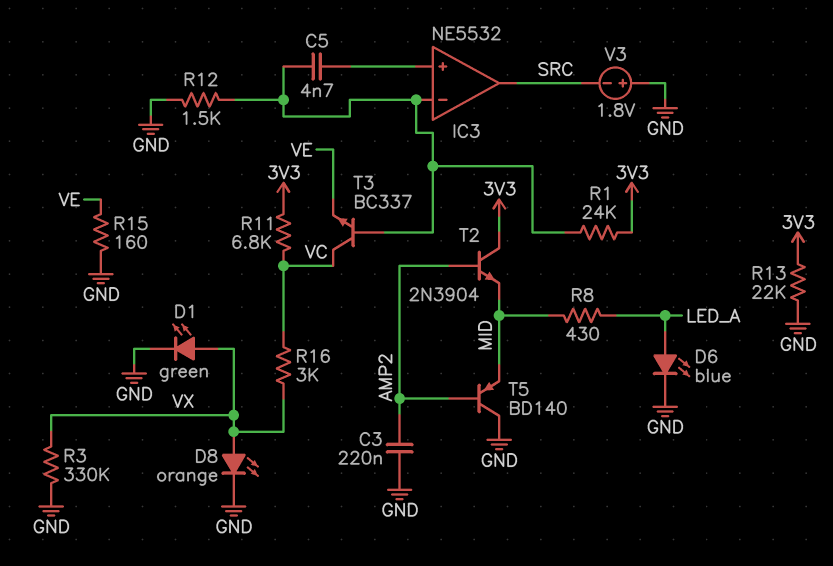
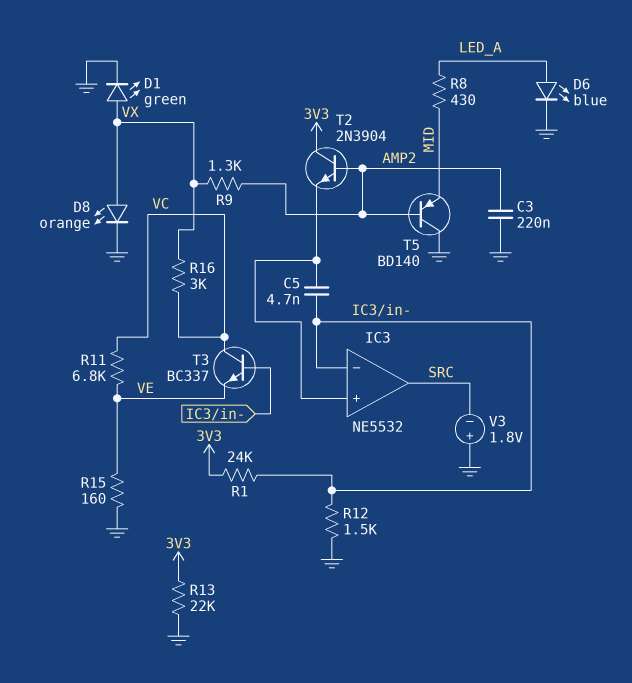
R3: 330k (GND, VX) -> none
R9: none -> 1.3k (AMP2, VX)
R11: 6.8k (3V3, VC) -> 6.8k (VC, VE)
T2: NPN 2N3904 (B AMP2, C 3V3, E MID) -> NPN 2N3904 (B AMP2, C 3V3, E IC3/in+)

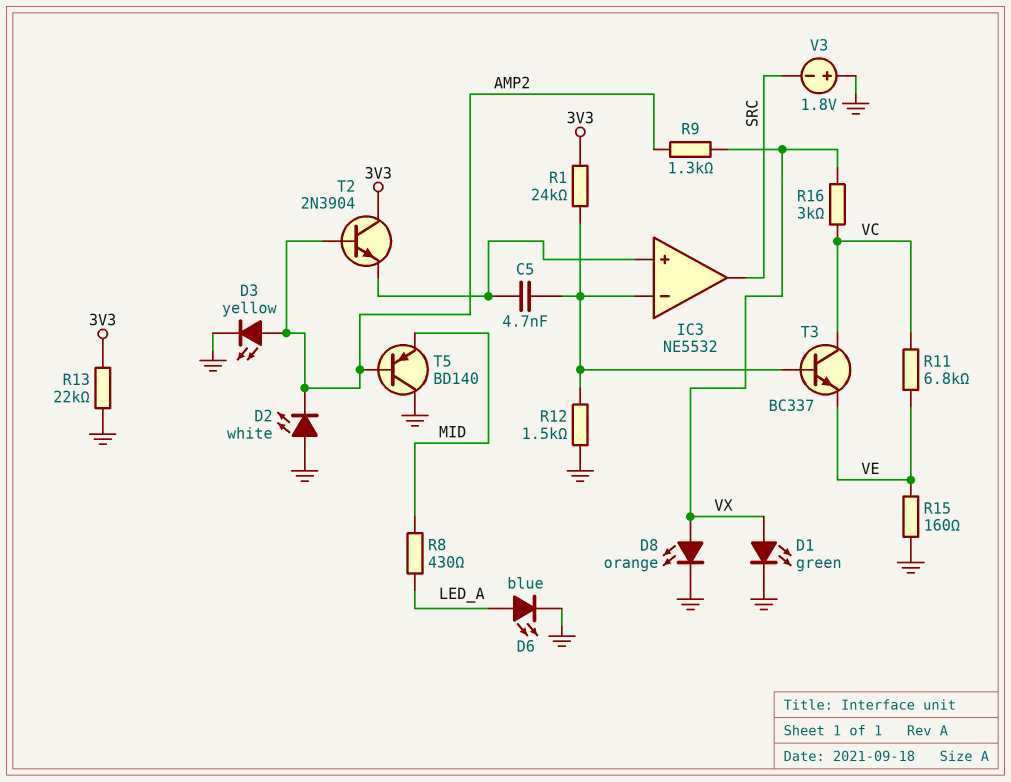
C3: 220nF (AMP2, GND) -> none
D2: none -> LED white (A GND, K AMP2)
D3: none -> LED yellow (A AMP2, K GND)

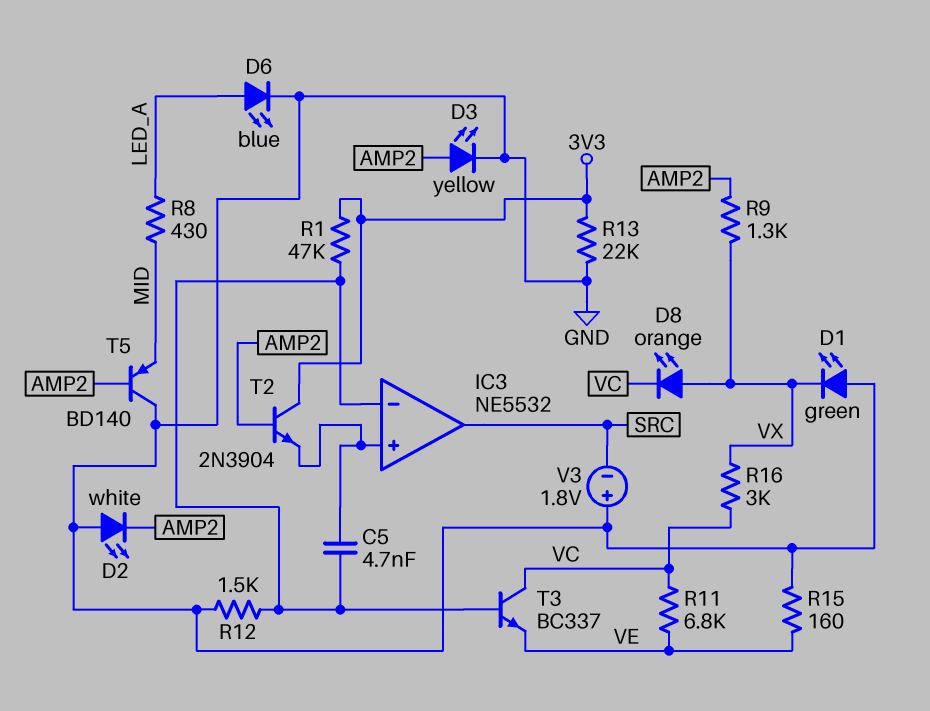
D1: LED green (A VX, K GND) -> LED green (A GND, K VX)
D8: LED orange (A VX, K GND) -> LED orange (A VX, K VC)
R1: 24k (3V3, IC3/in-) -> 47k (3V3, IC3/in-)

